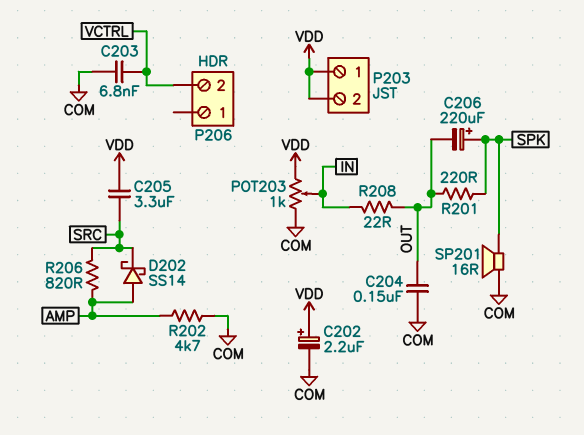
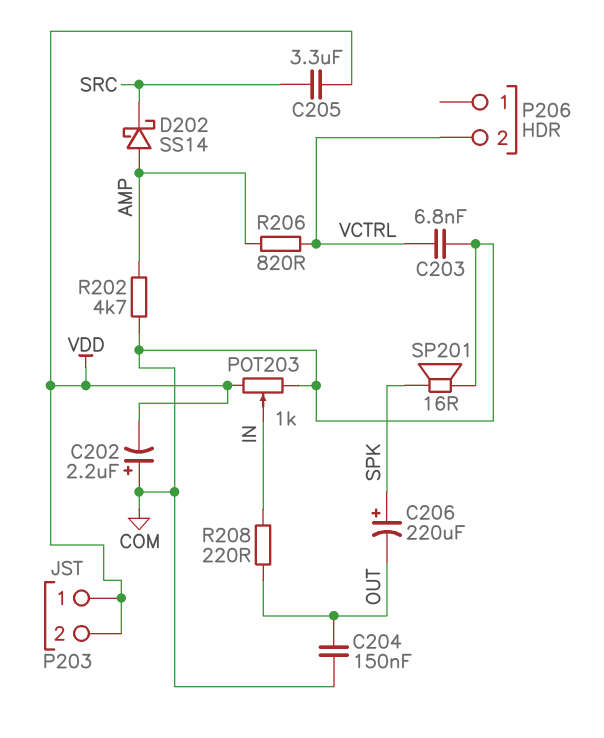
C202: 2.2uF (plus VDD, minus COM) -> 2.2uF (plus COM, minus VDD)
R201: 220 (OUT, SPK) -> none
R206: 820 (AMP, SRC) -> 820 (AMP, VCTRL)
R208: 22 (IN, OUT) -> 220 (IN, OUT)

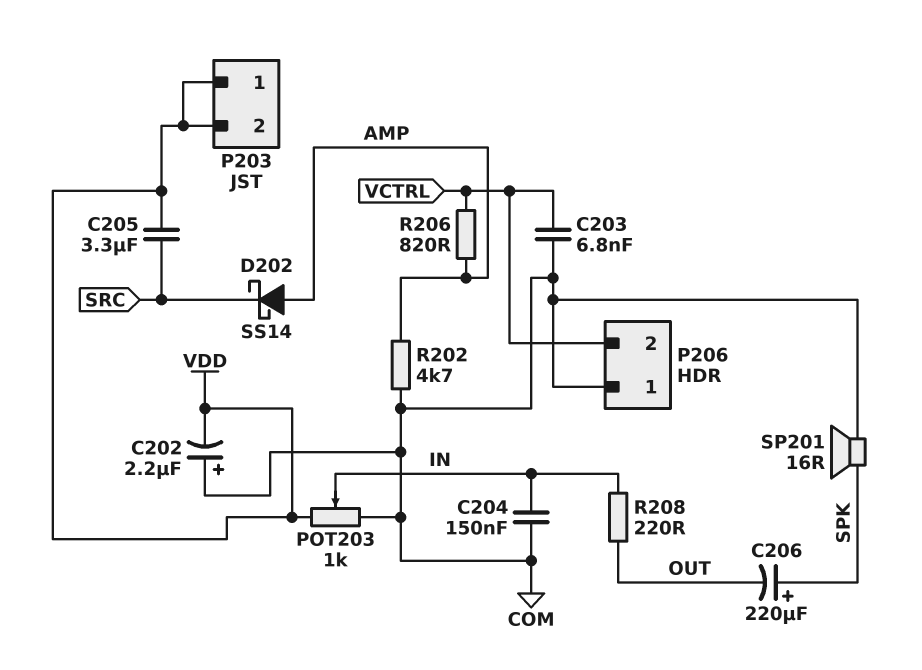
C204: 150nF (COM, OUT) -> 150nF (COM, IN)
P206 pin 1: none -> COM

